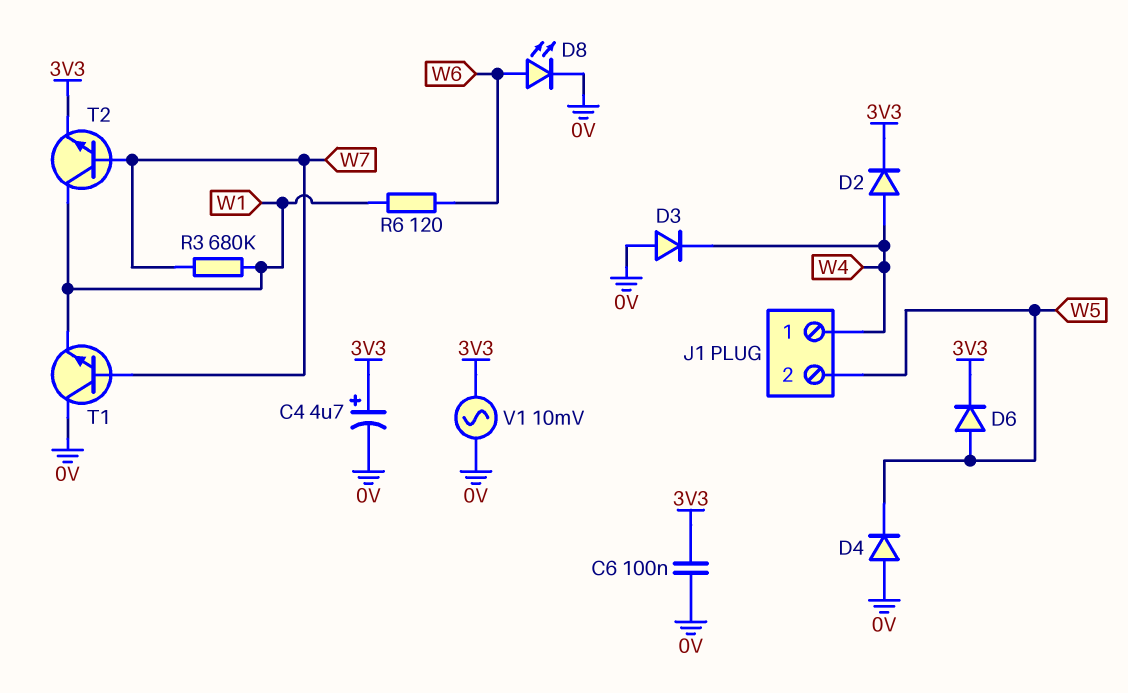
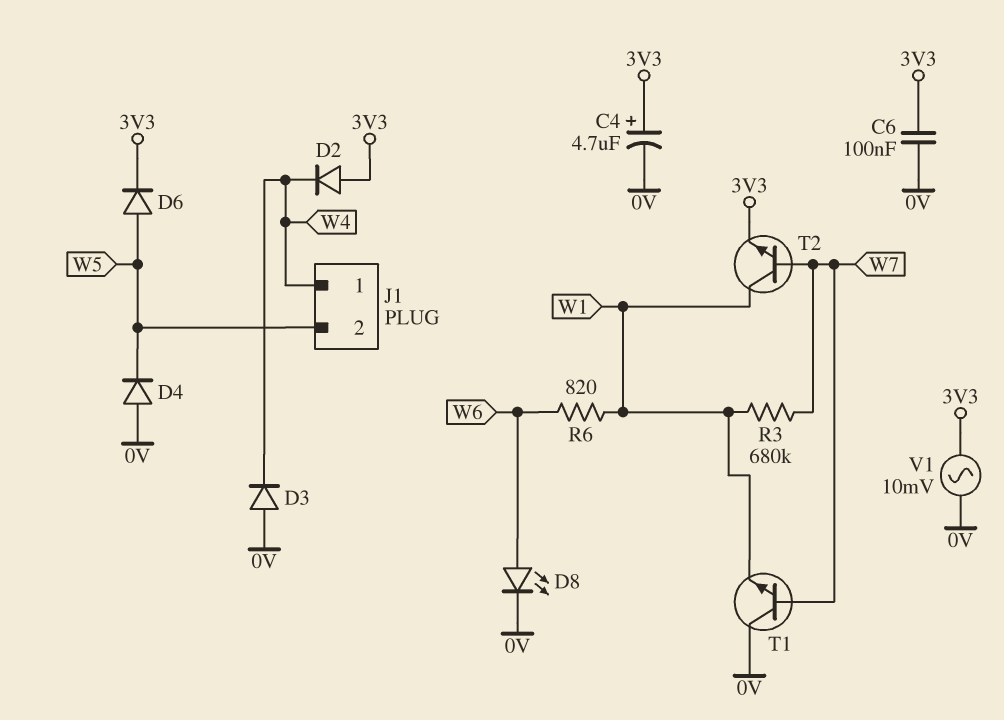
D2: diode (A W4, K 3V3) -> diode (A 3V3, K W4)
R6: 120 (W1, W6) -> 820 (W1, W6)

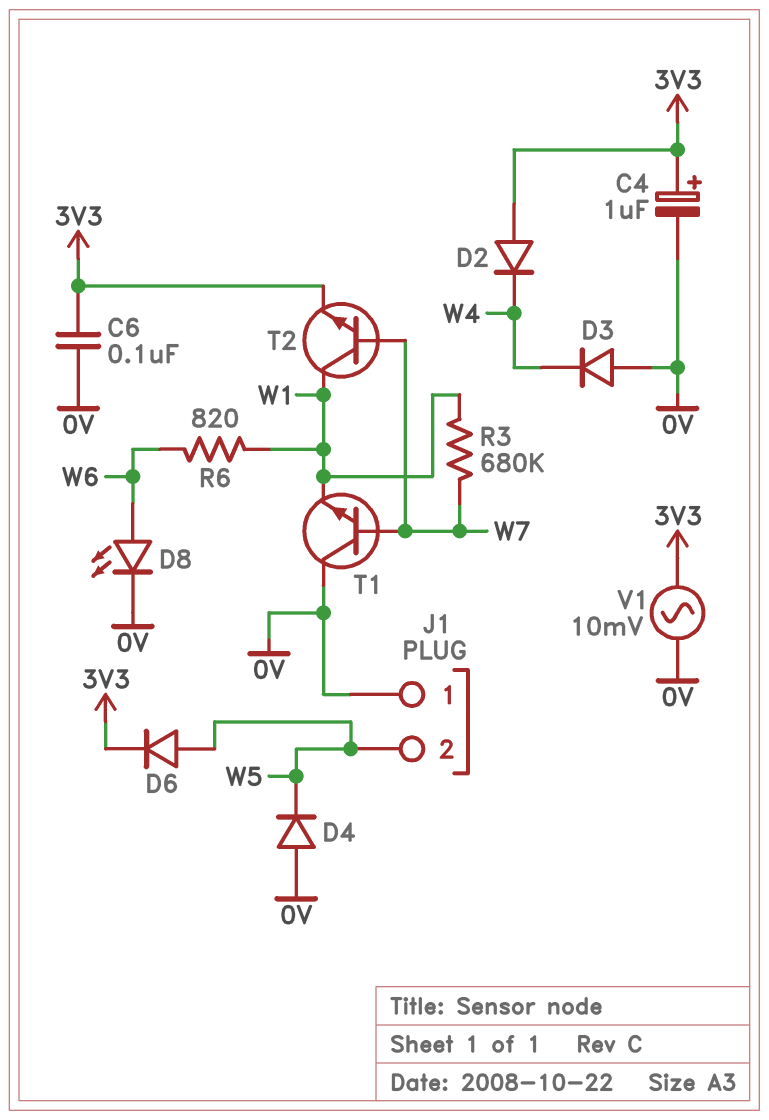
C4: 4.7uF (plus 3V3, minus 0V) -> 1uF (plus 3V3, minus 0V)
J1 pin 1: W4 -> 0V

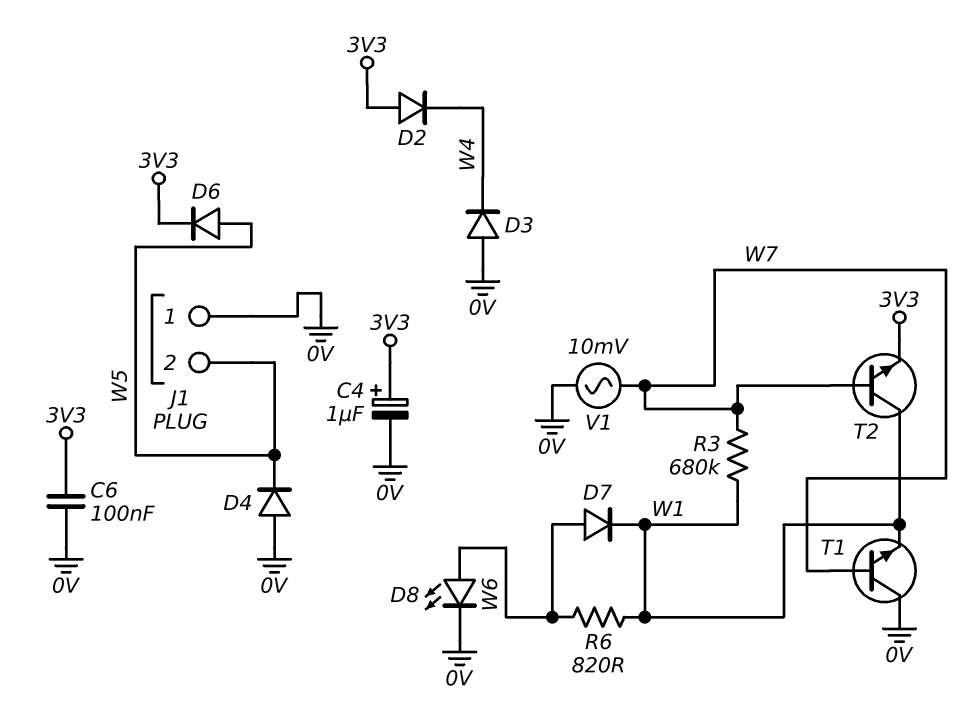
D7: none -> diode (A W6, K W1)
V1: AC 10mV (0V, 3V3) -> AC 10mV (0V, W7)

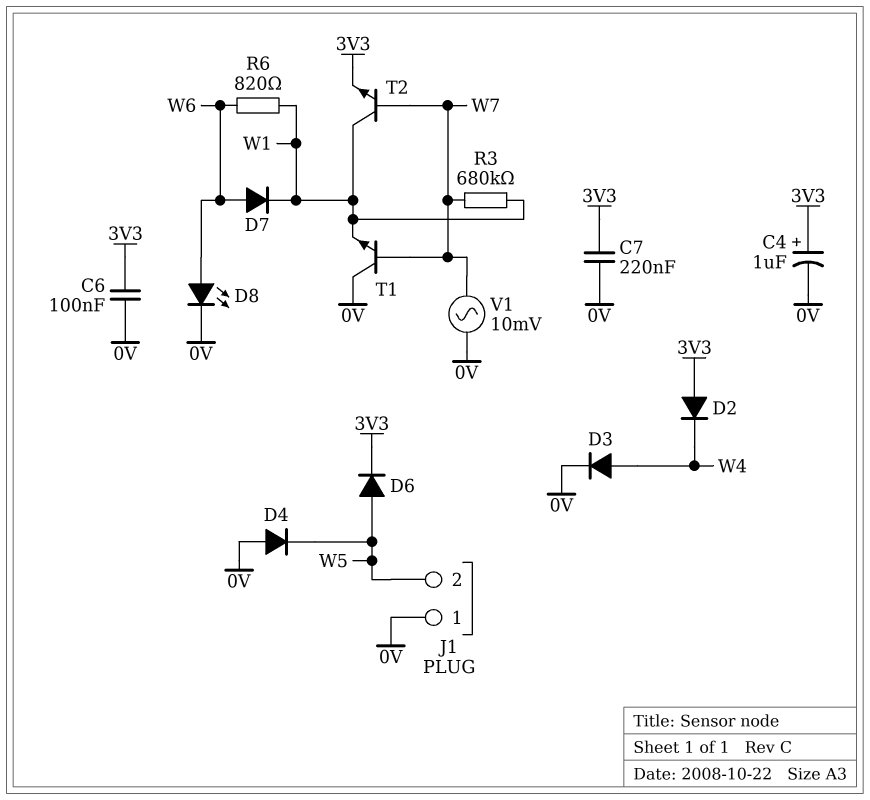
C7: none -> 220nF (0V, 3V3)
D3: diode (A 0V, K W4) -> diode (A W4, K 0V)

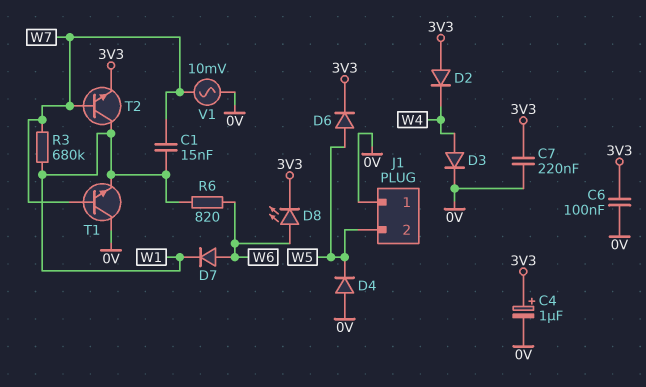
C1: none -> 15nF (W1, W7)
D8: LED (A W6, K 0V) -> LED (A W6, K 3V3)

